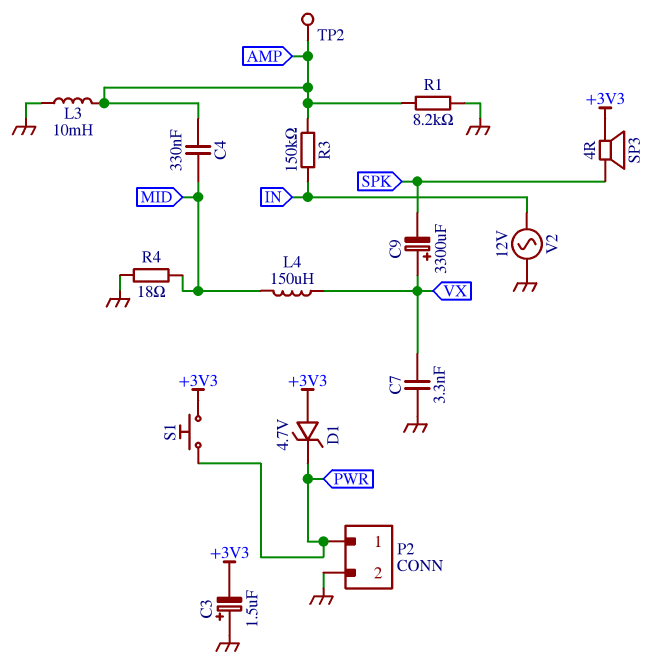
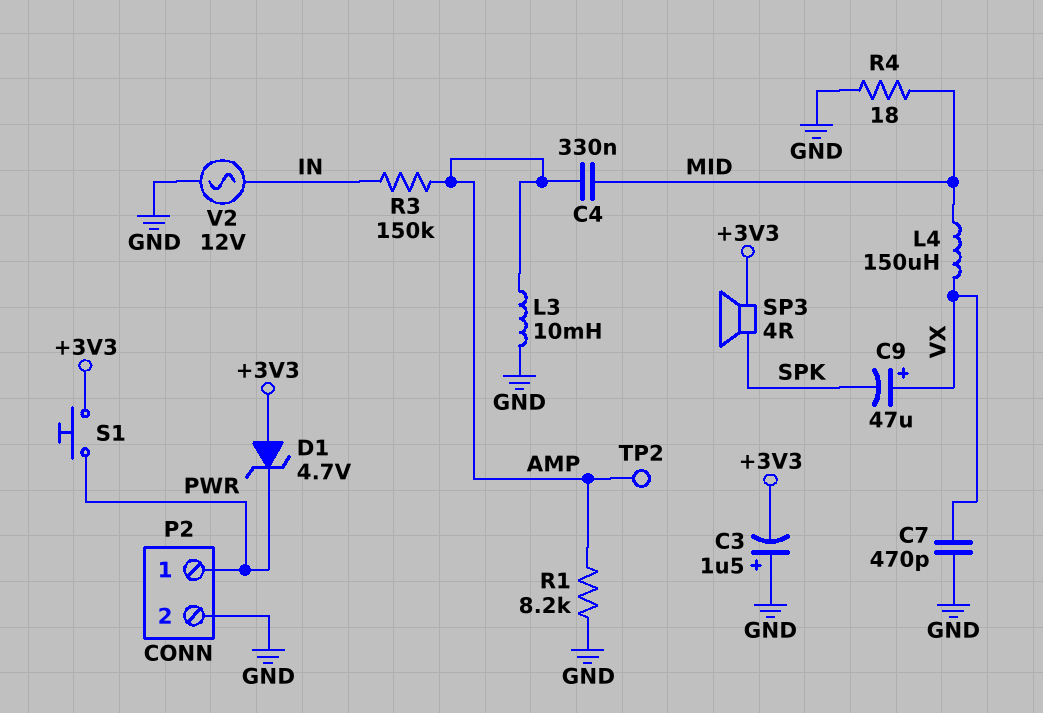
C7: 3.3nF (GND, VX) -> 470pF (GND, VX)
C9: 3300uF (plus VX, minus SPK) -> 47uF (plus VX, minus SPK)

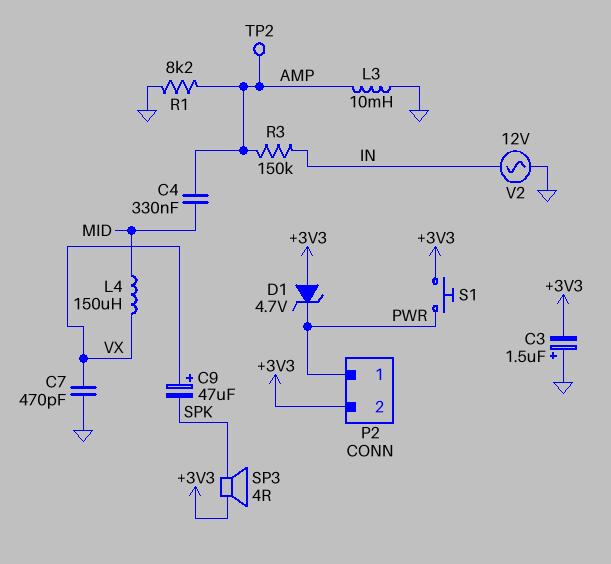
P2 pin 2: GND -> +3V3
R4: 18 (GND, MID) -> none

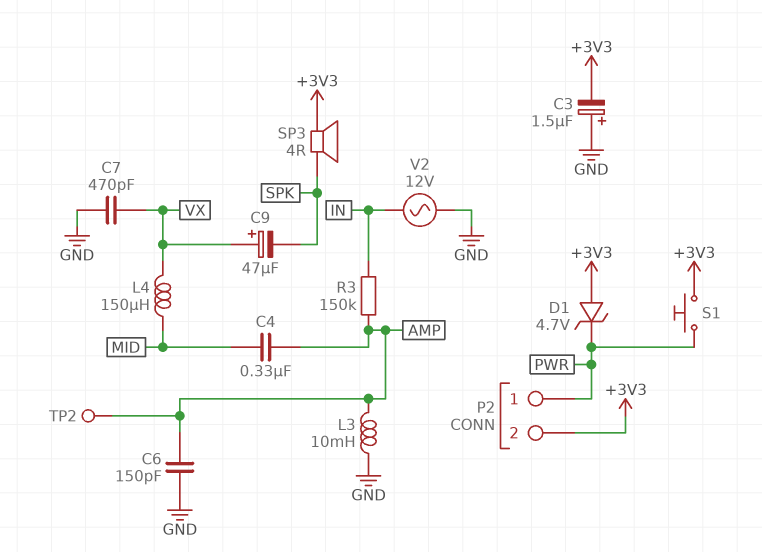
C6: none -> 150pF (AMP, GND)
R1: 8.2k (AMP, GND) -> none

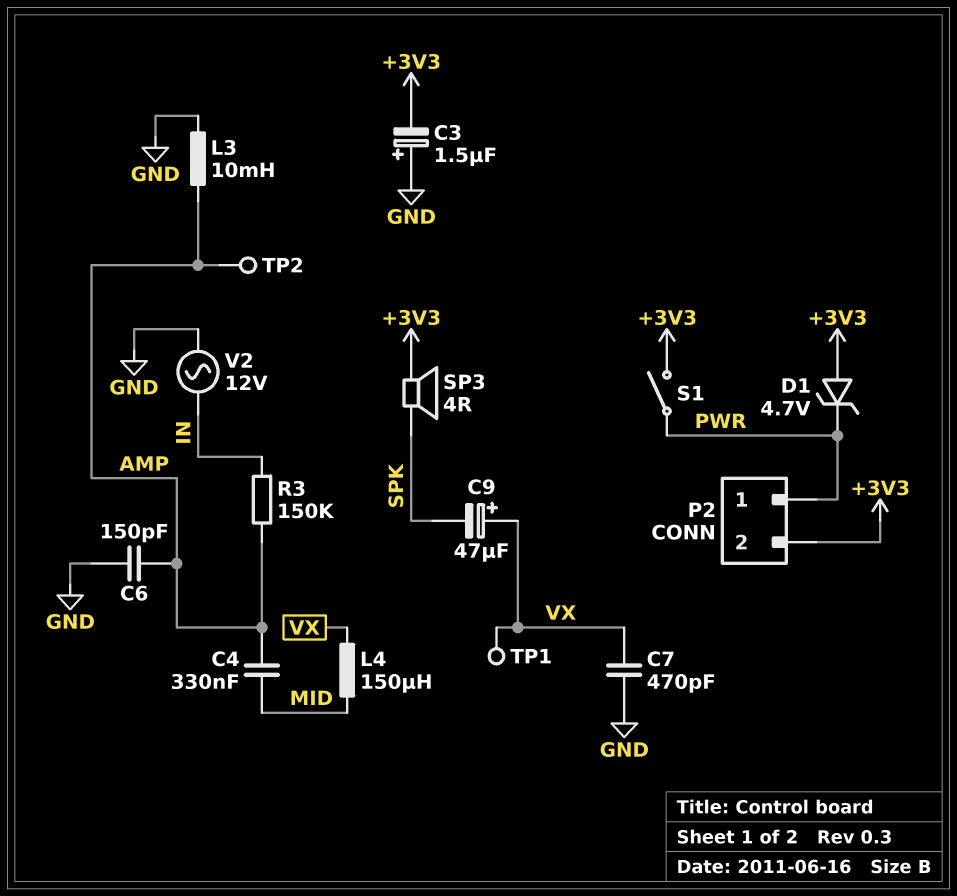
S1: button (+3V3, PWR) -> switch (+3V3, PWR)
TP1: none -> test point (VX)

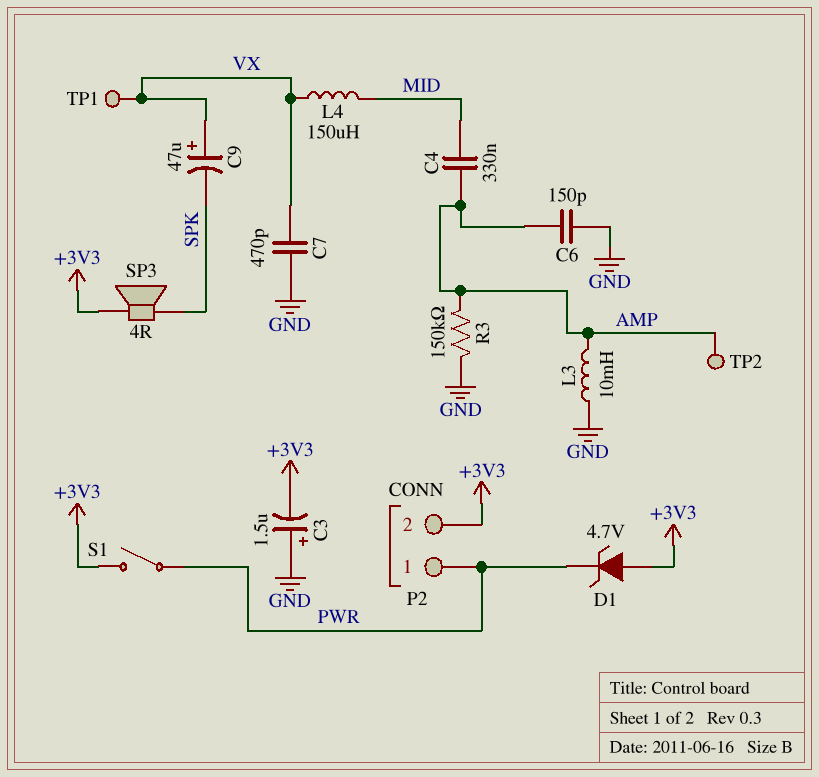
R3: 150k (AMP, IN) -> 150k (AMP, GND)
V2: AC 12V (GND, IN) -> none

